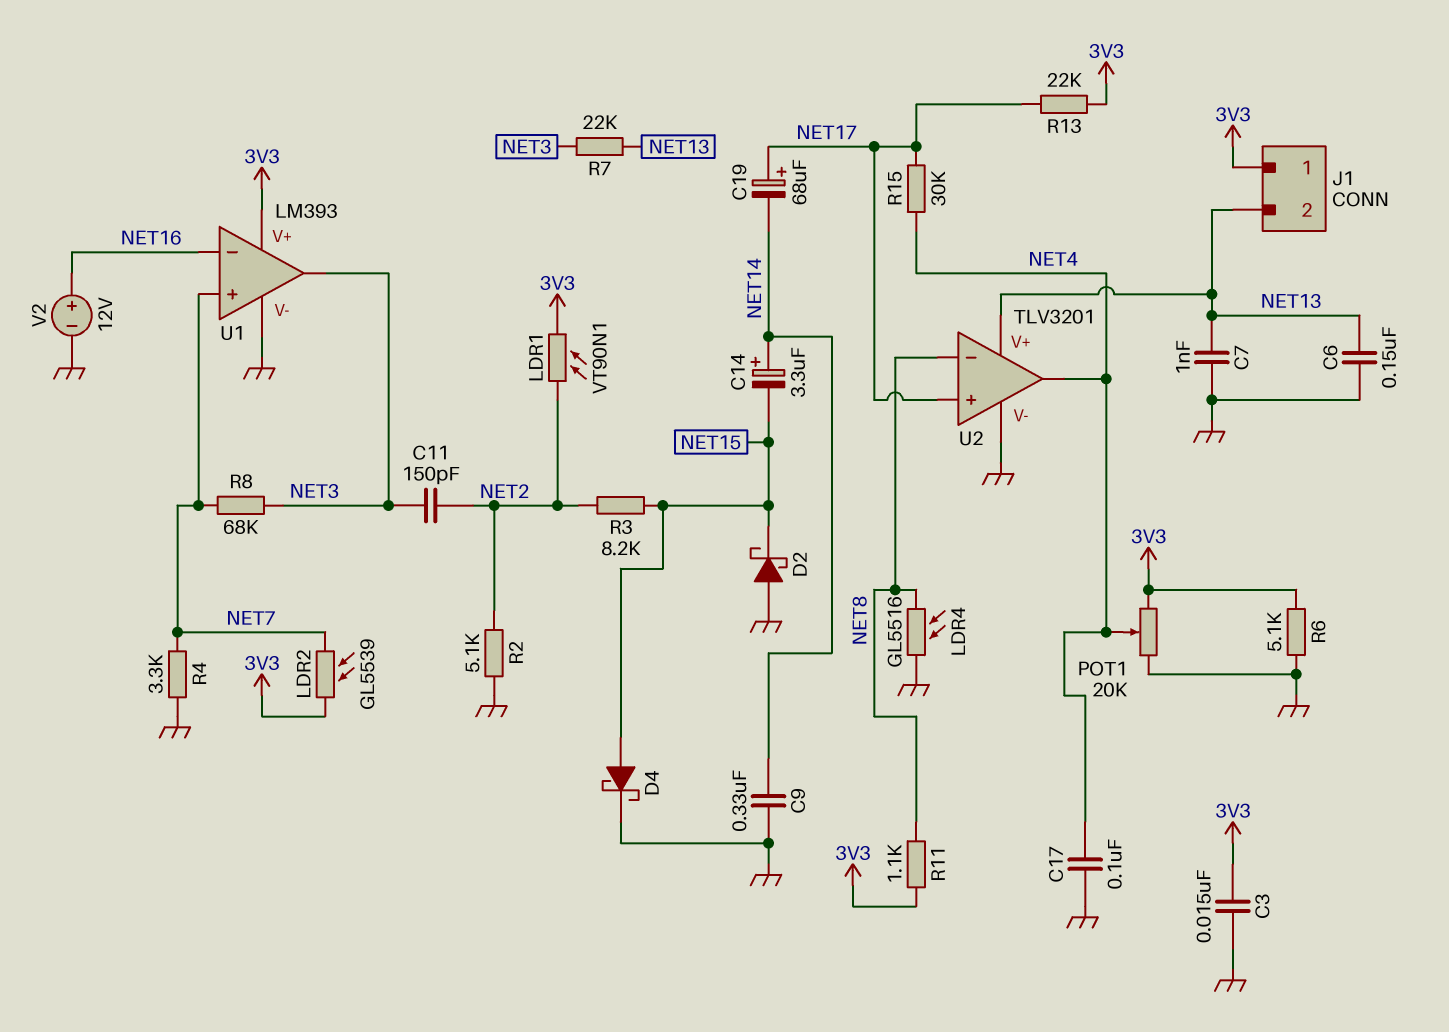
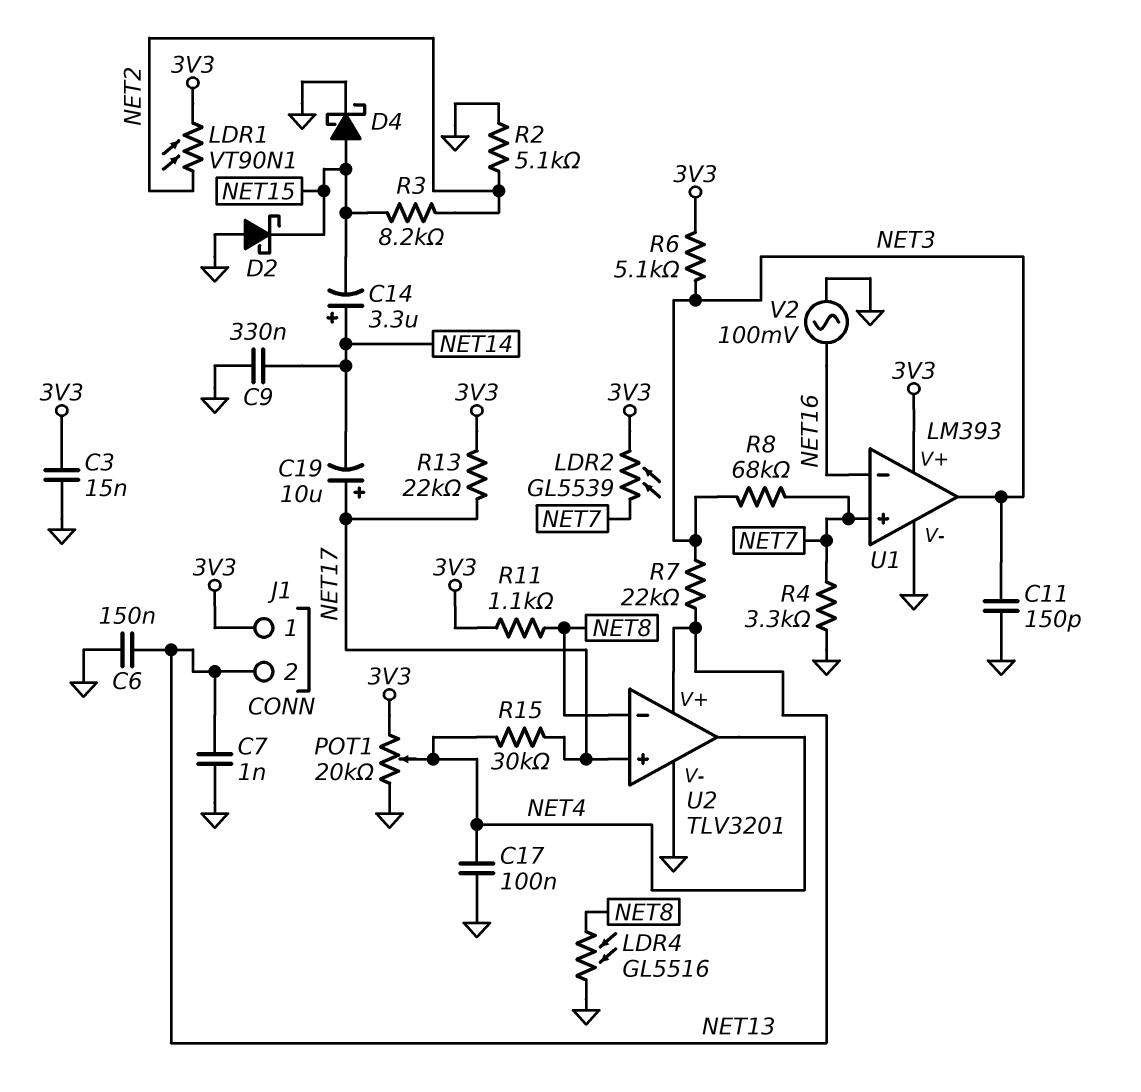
C11: 150pF (NET2, NET3) -> 150pF (GND, NET3)
C19: 68uF (plus NET17, minus NET14) -> 10uF (plus NET17, minus NET14)
R6: 5.1k (3V3, GND) -> 5.1k (3V3, NET3)
V2: 12V (plus NET16, minus GND) -> AC 100mV (GND, NET16)

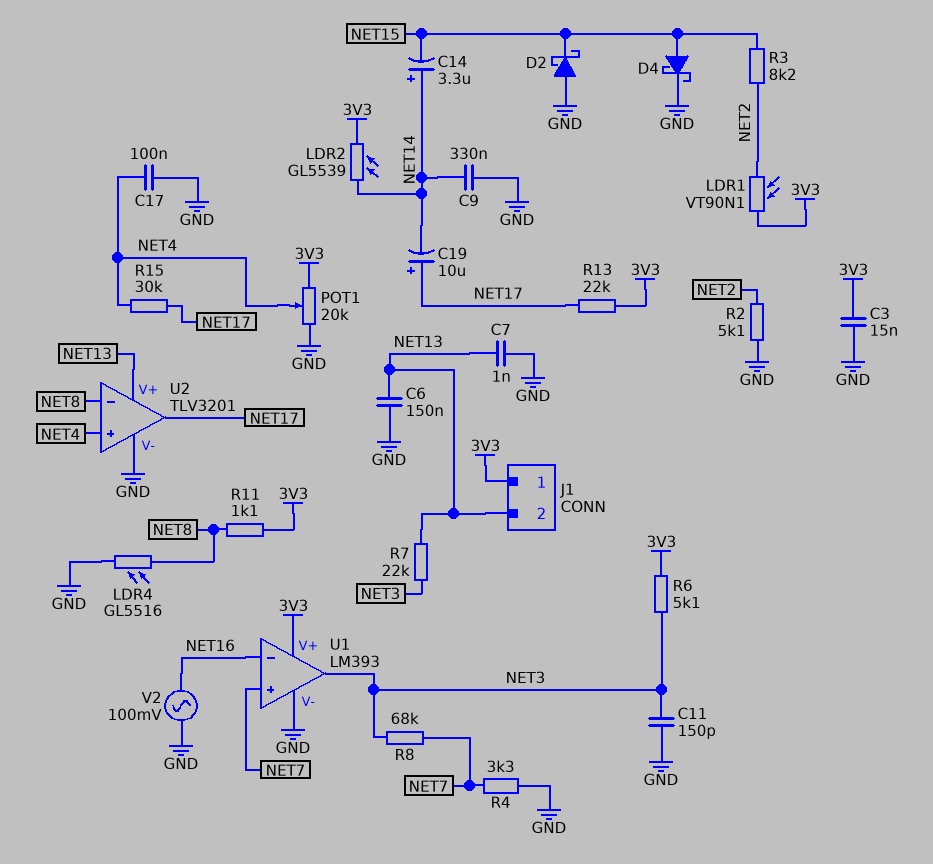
LDR2: GL5539 (3V3, NET7) -> GL5539 (3V3, NET14)
U2 pin in+: NET17 -> NET4
U2 pin out: NET4 -> NET17

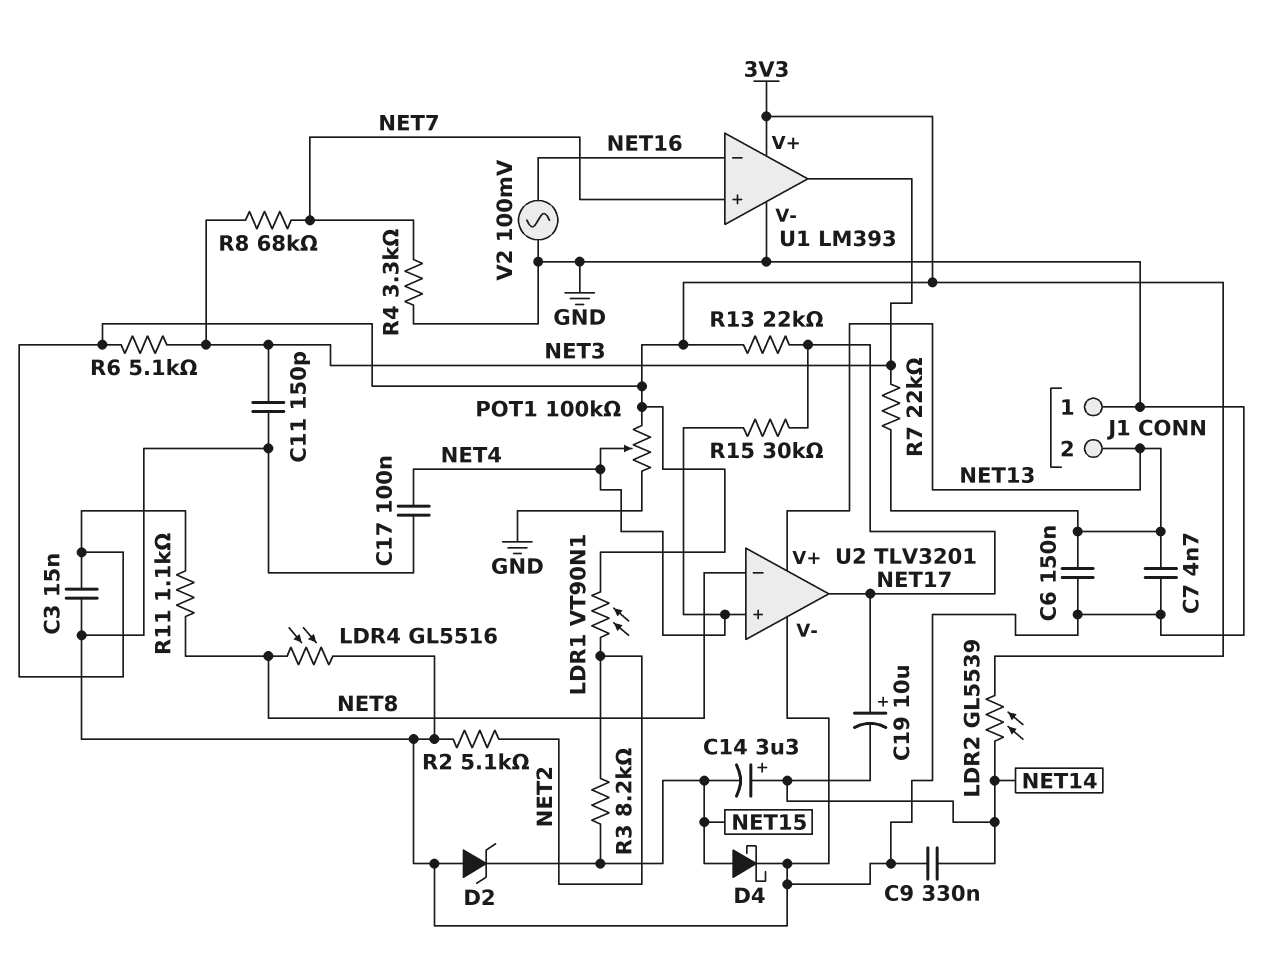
C7: 1nF (GND, NET13) -> 4.7nF (GND, NET13)
D2: schottky (A GND, K NET15) -> zener (A GND, K NET15)
J1 pin 1: 3V3 -> GND
POT1: 20k (3V3, GND, wiper NET4) -> 100k (3V3, GND, wiper NET4)

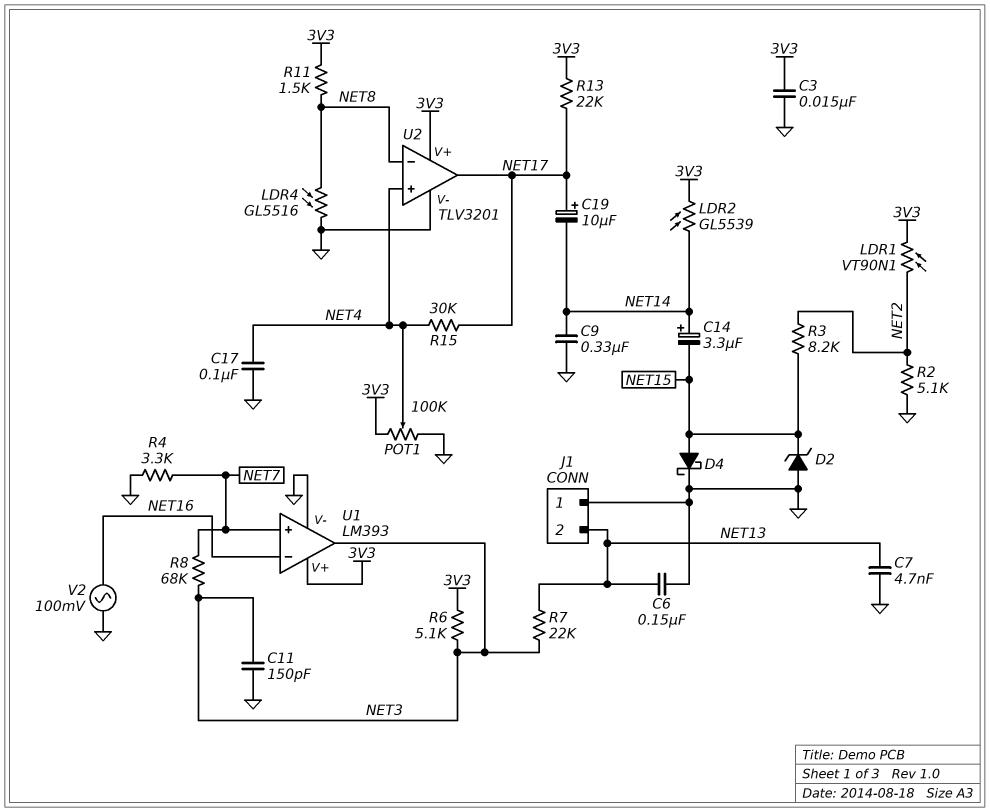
R11: 1.1k (3V3, NET8) -> 1.5k (3V3, NET8)
U2 pin V+: NET13 -> 3V3

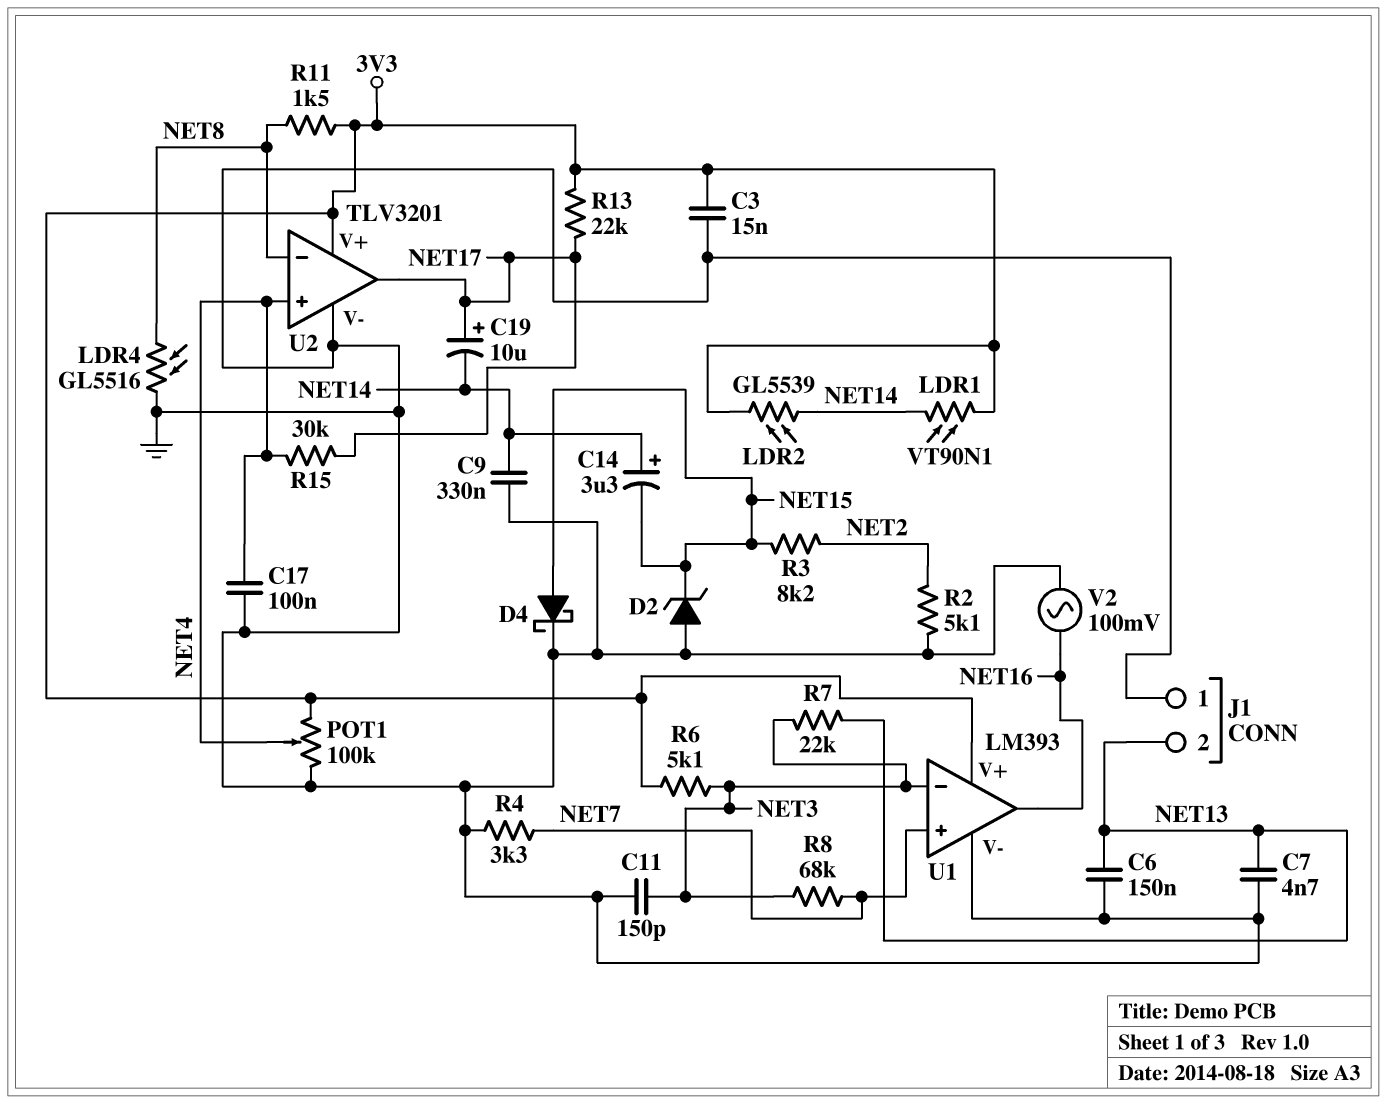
LDR1: VT90N1 (3V3, NET2) -> VT90N1 (3V3, NET14)
U1 pin in-: NET16 -> NET3
U1 pin out: NET3 -> NET16

